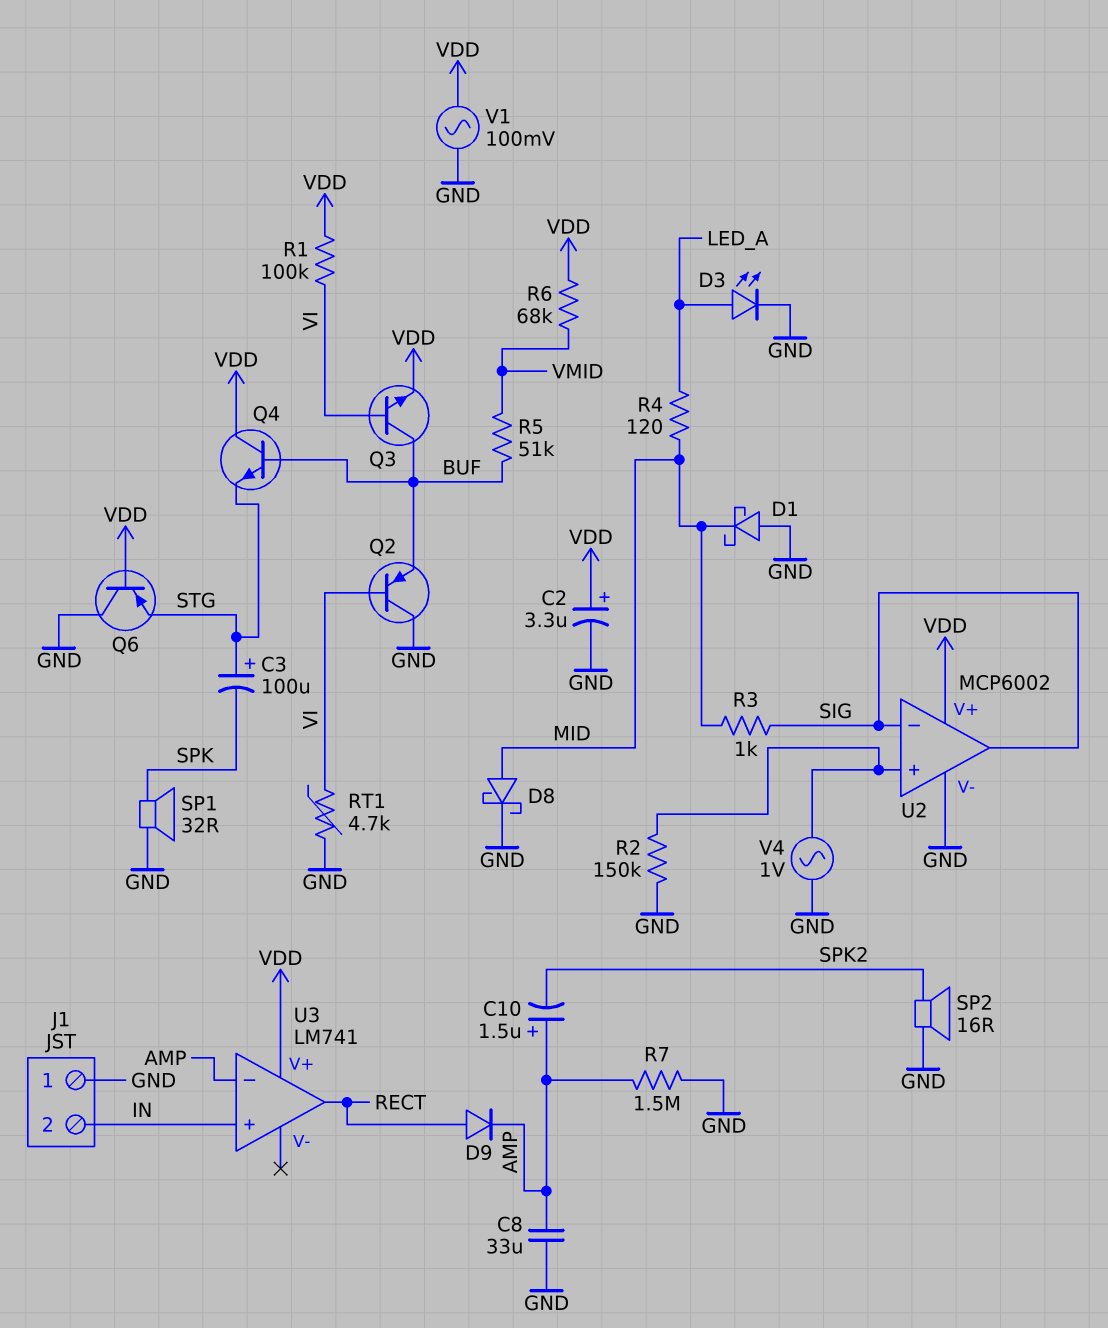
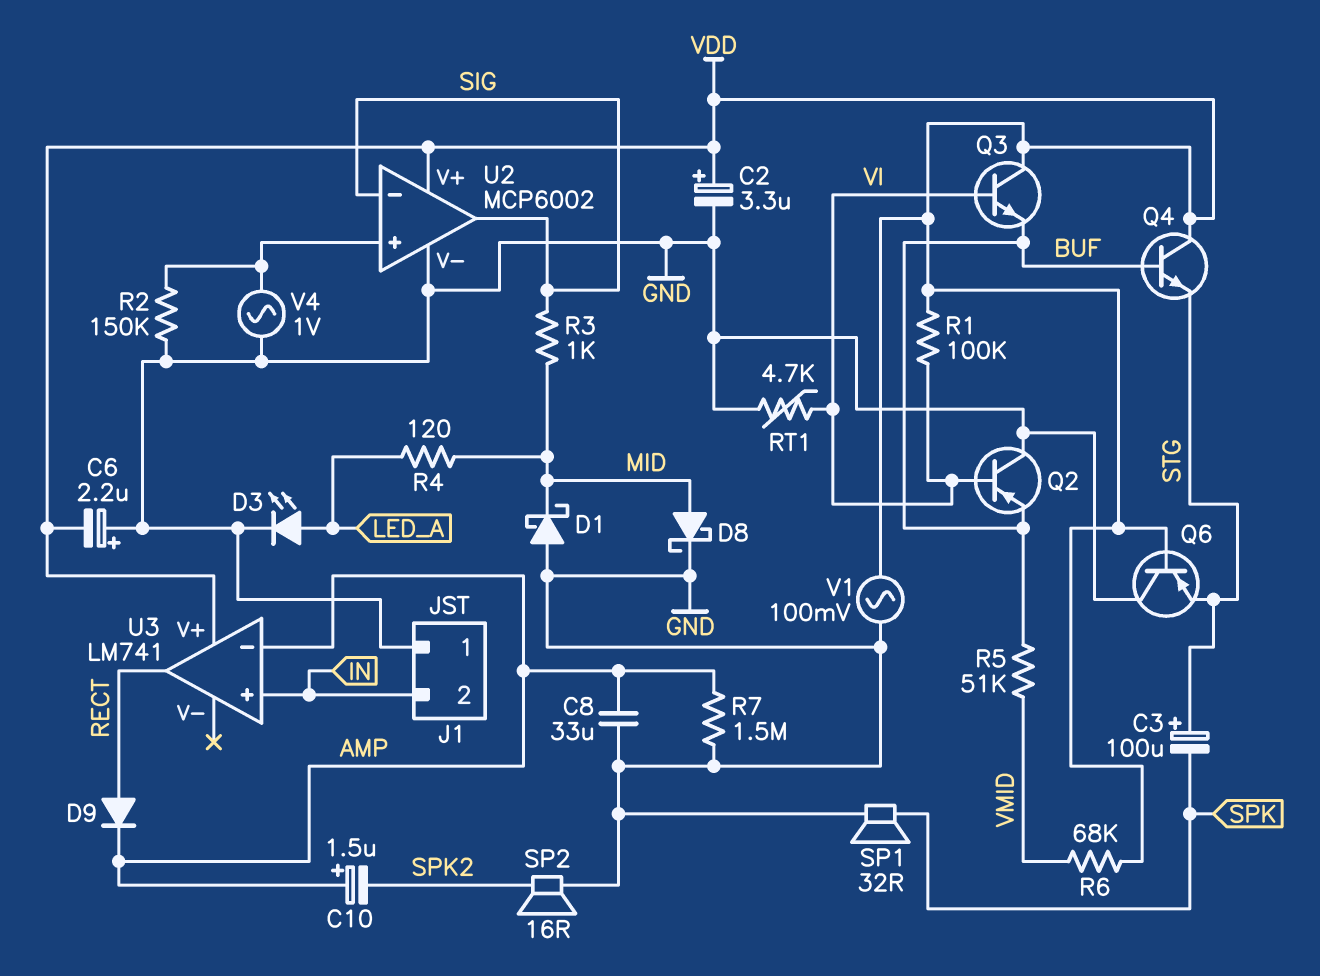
C6: none -> 2.2uF (plus GND, minus VDD)
Q3: NPN (B VI, C BUF, E VDD) -> NPN (B VI, C VDD, E BUF)

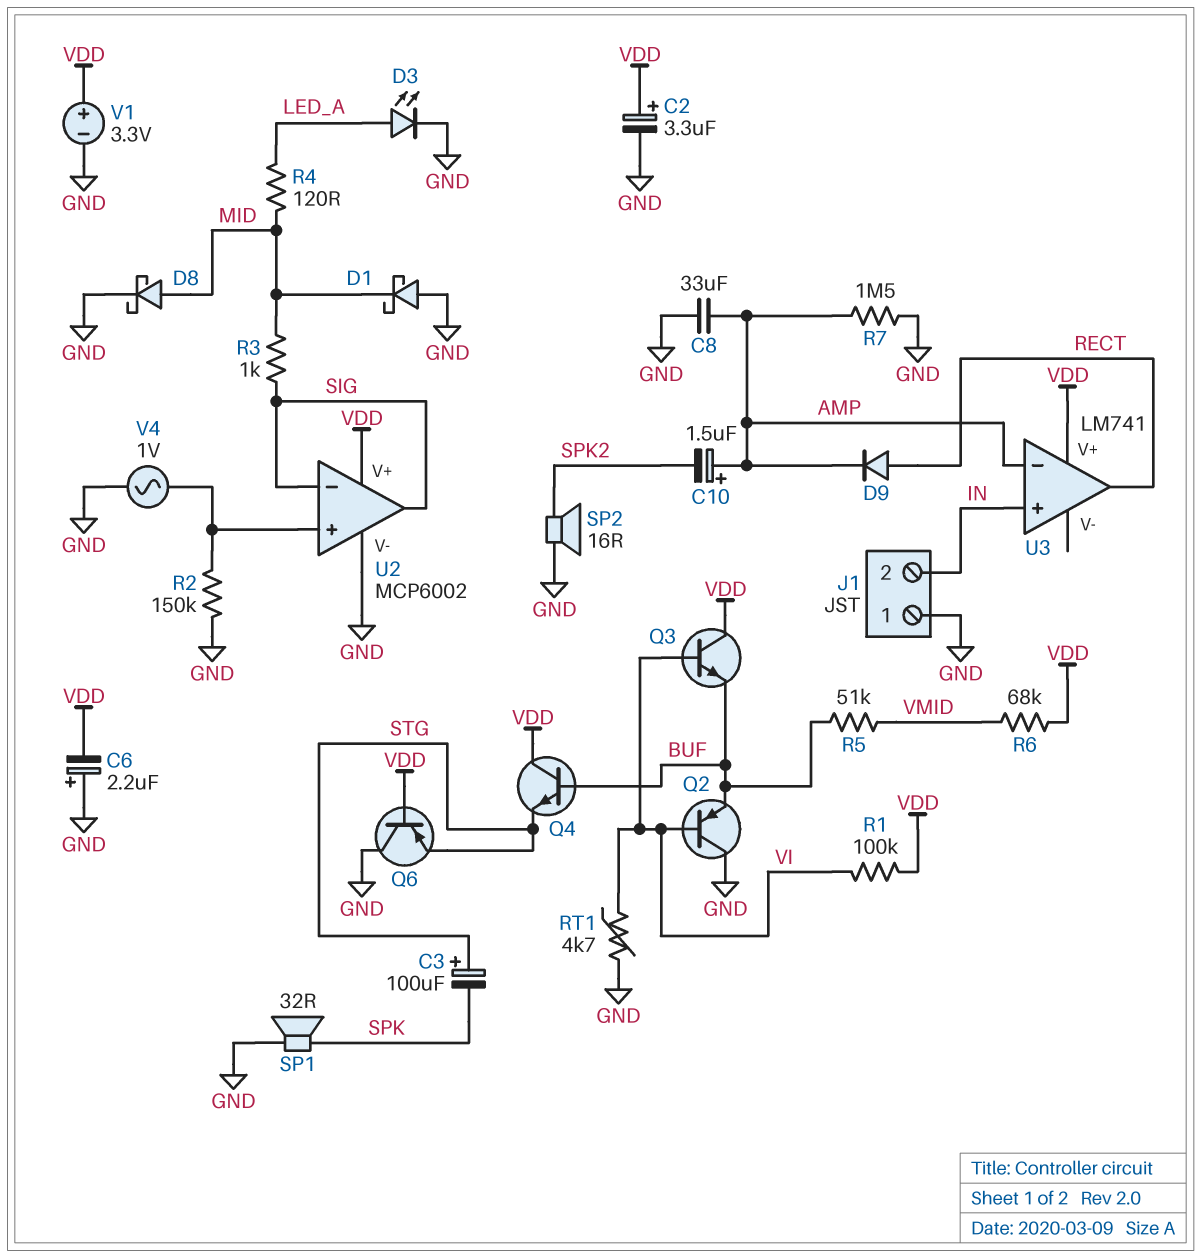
V1: AC 100mV (GND, VDD) -> 3.3V (plus VDD, minus GND)

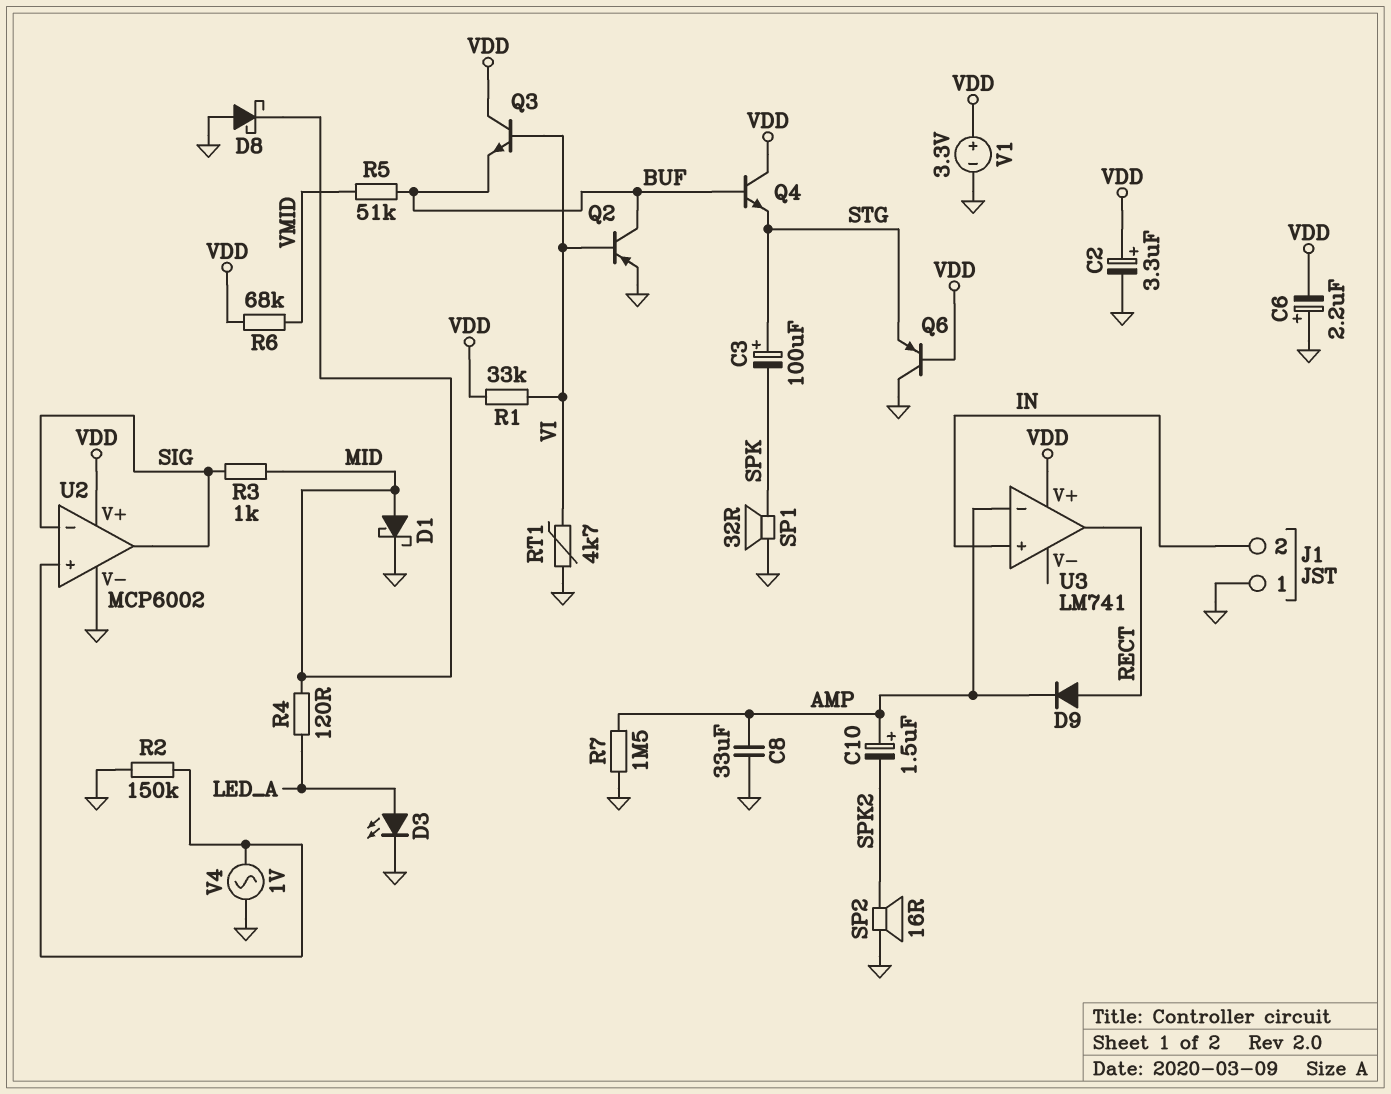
D1: schottky (A GND, K MID) -> schottky (A MID, K GND)
D8: schottky (A MID, K GND) -> schottky (A GND, K MID)
Q2: PNP (B VI, C GND, E BUF) -> PNP (B VI, C BUF, E GND)
R1: 100k (VDD, VI) -> 33k (VDD, VI)

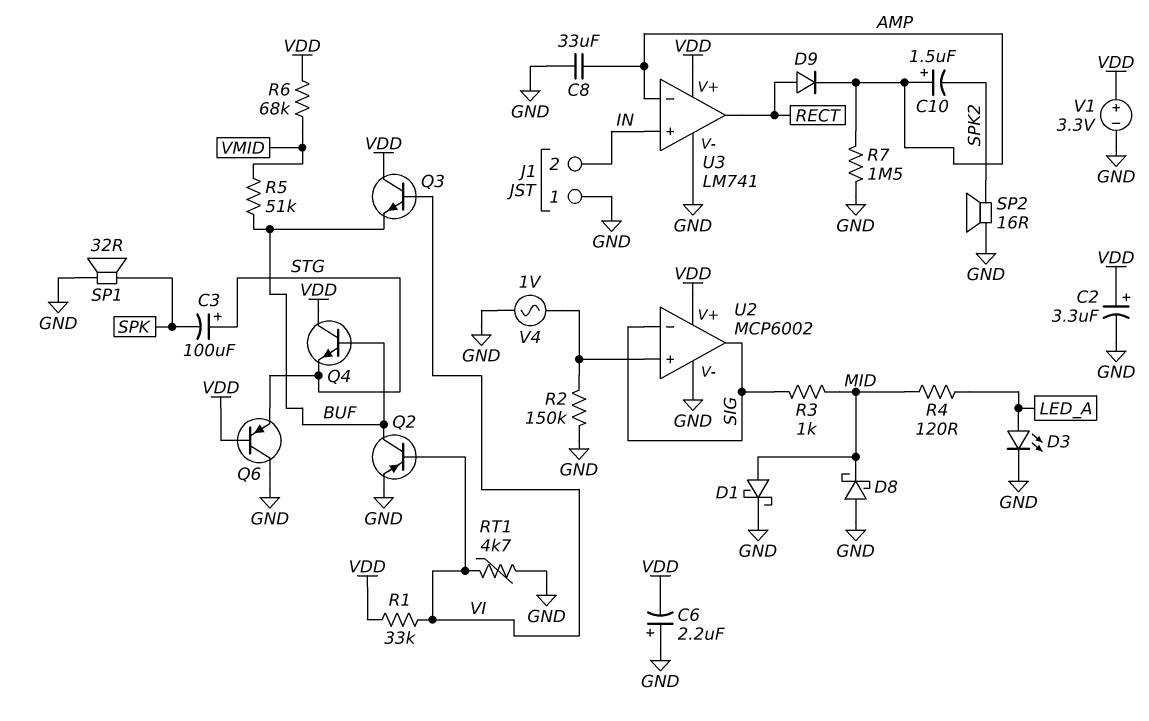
U3 pin V-: none -> GND

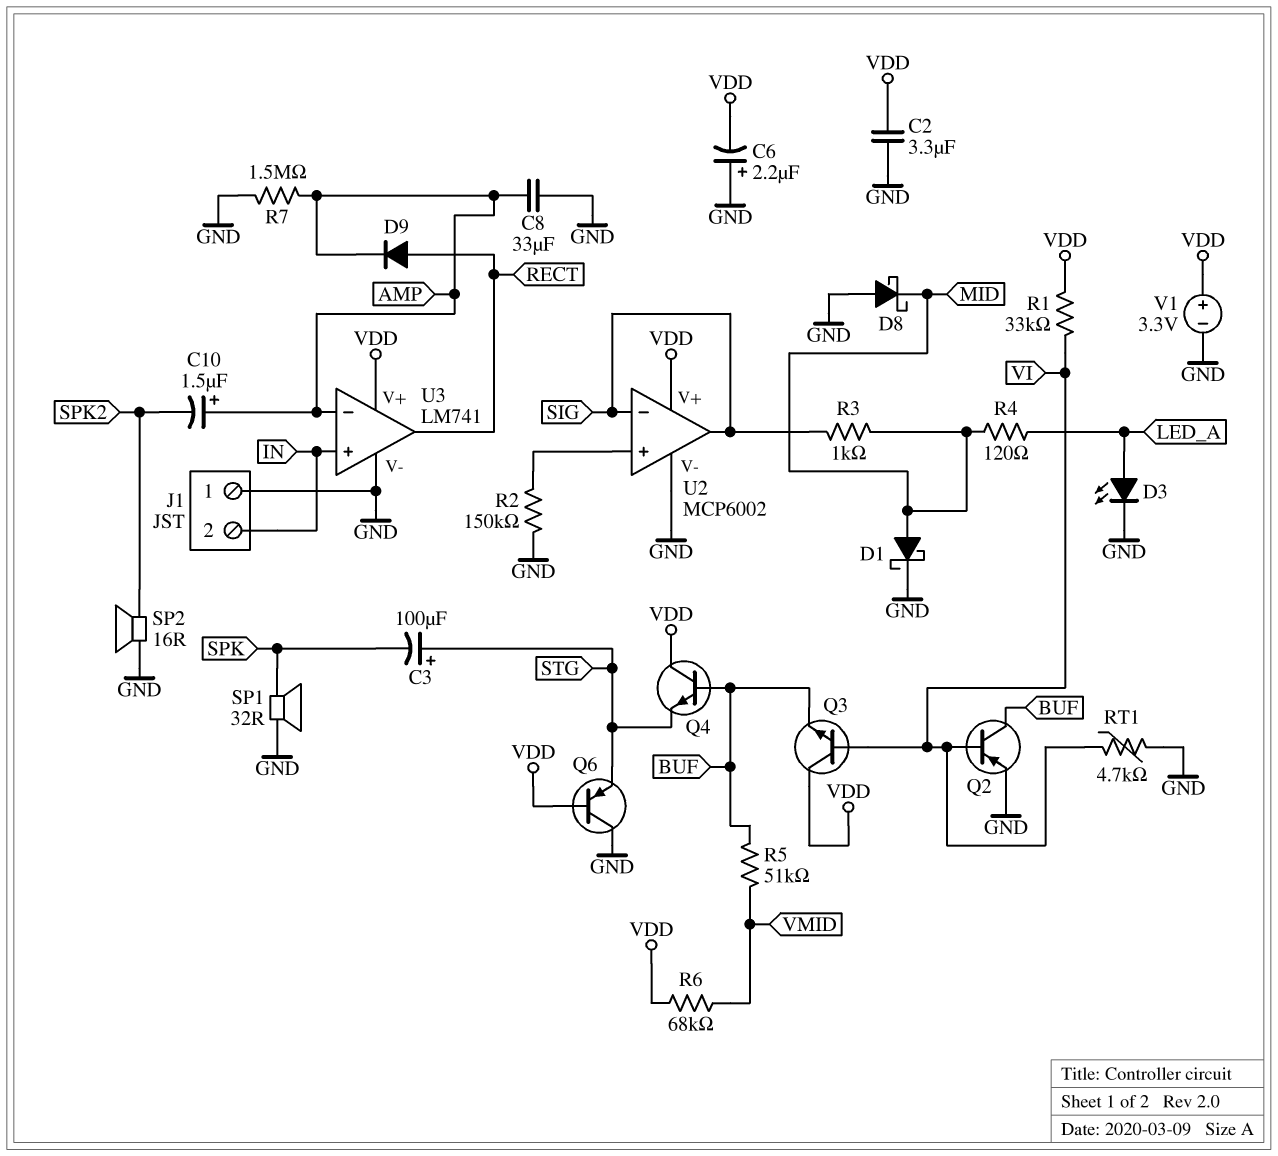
C2: 3.3uF (plus VDD, minus GND) -> 3.3uF (GND, VDD)
V4: AC 1V (GND, U2/in+) -> none

